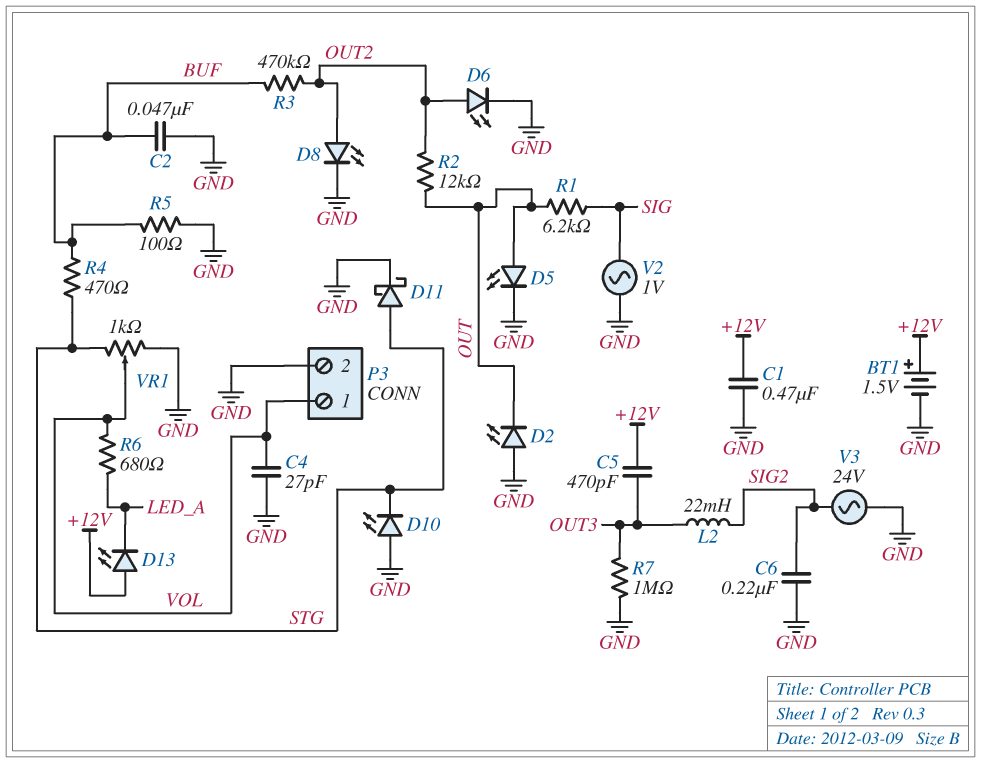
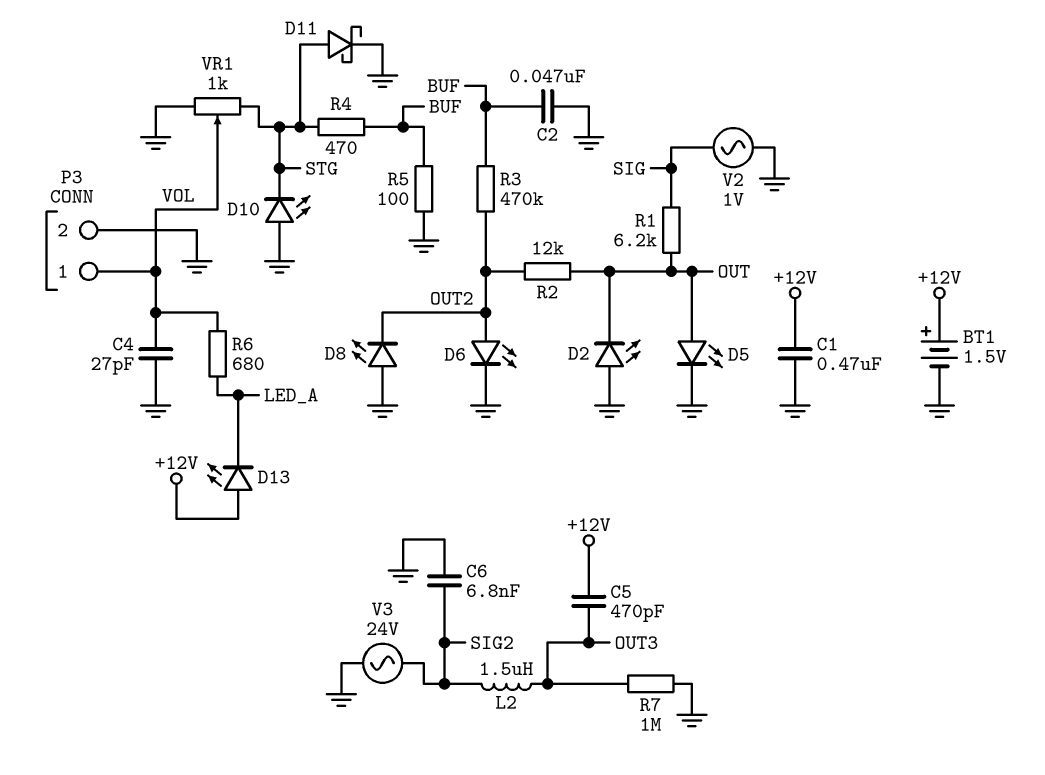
C6: 220nF (GND, SIG2) -> 6.8nF (GND, SIG2)
D8: LED (A OUT2, K GND) -> LED (A GND, K OUT2)
L2: 22mH (OUT3, SIG2) -> 1.5uH (OUT3, SIG2)

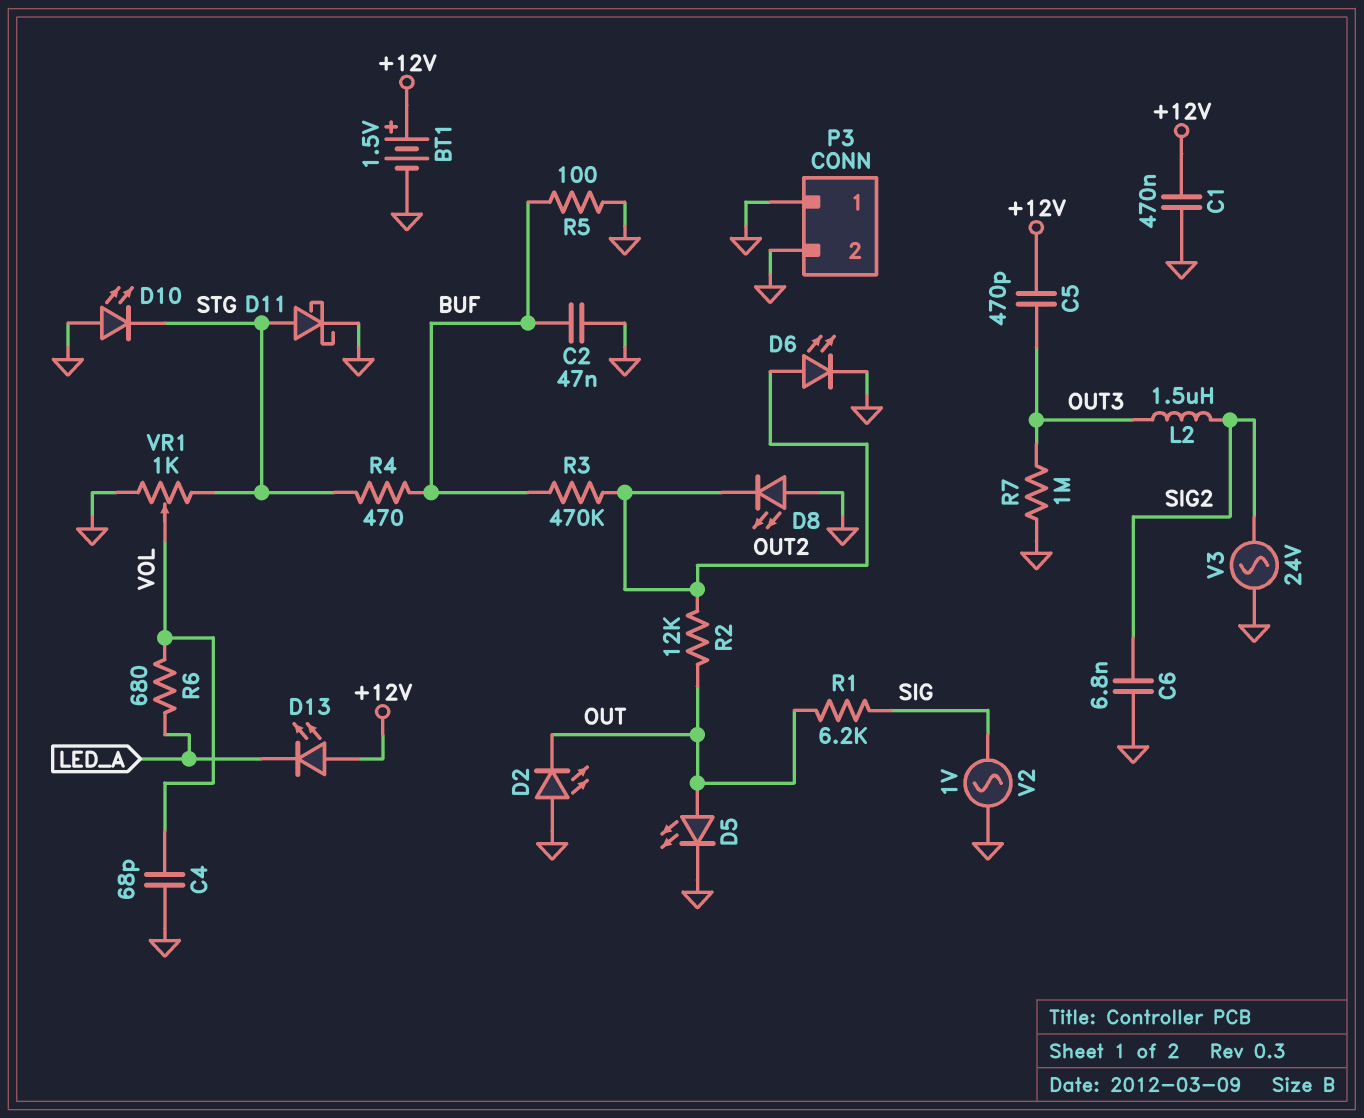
C4: 27pF (GND, VOL) -> 68pF (GND, VOL)
P3 pin 1: VOL -> GND

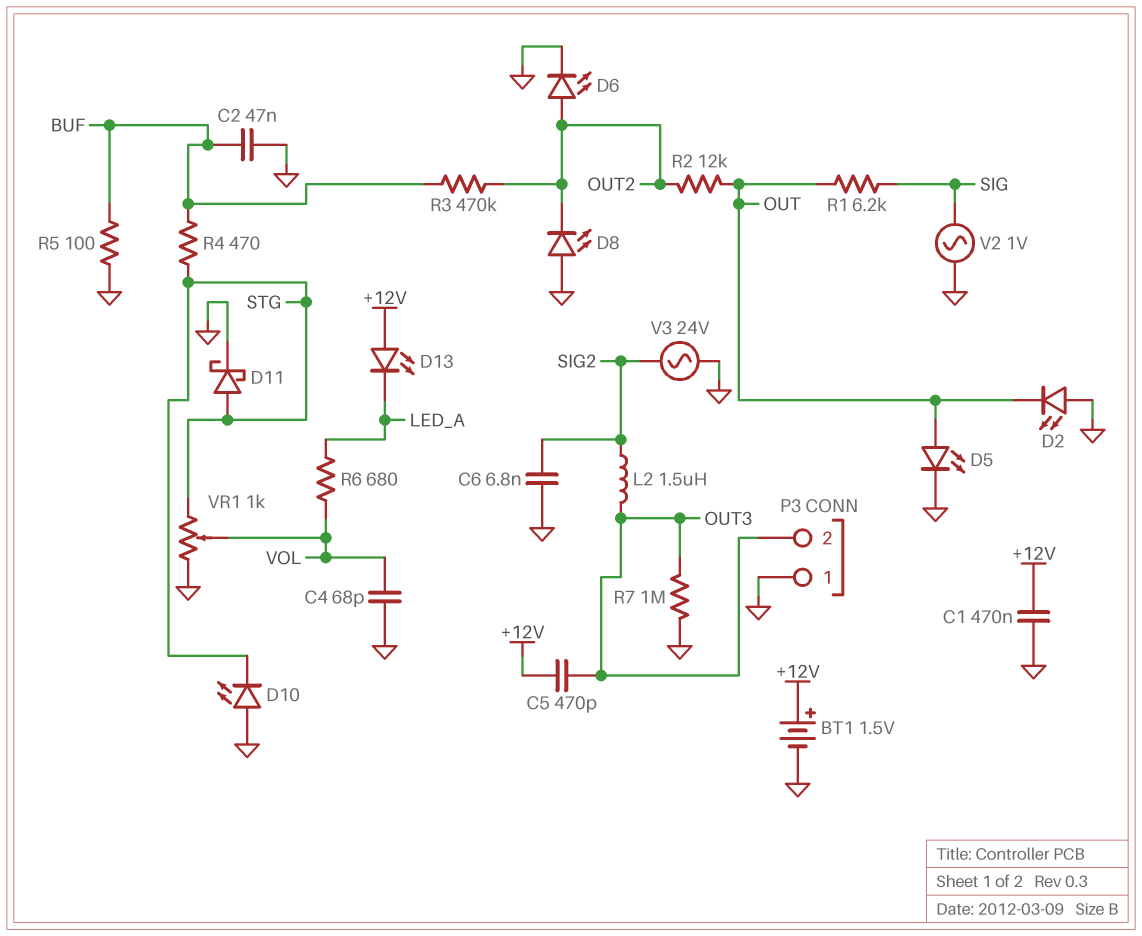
P3 pin 2: GND -> OUT3

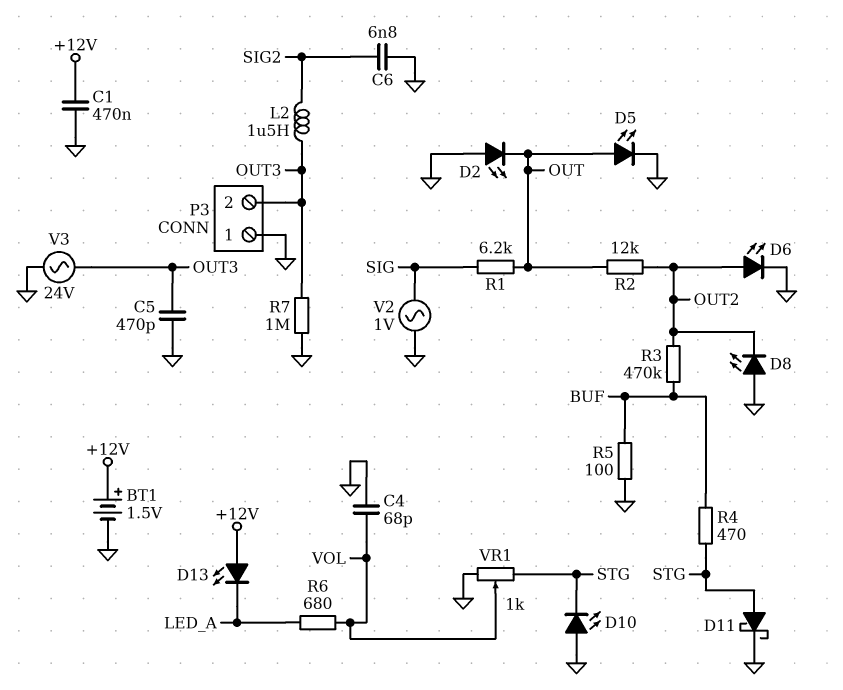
C2: 47nF (BUF, GND) -> none
C5: 470pF (+12V, OUT3) -> 470pF (GND, OUT3)
V3: AC 24V (GND, SIG2) -> AC 24V (GND, OUT3)

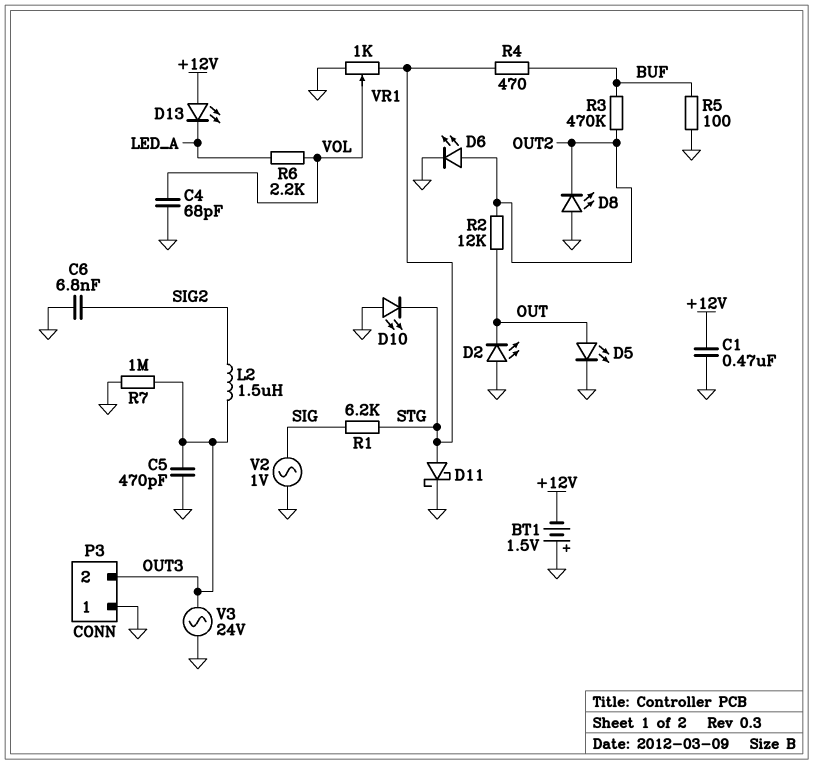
BT1: 1.5V (plus +12V, minus GND) -> 1.5V (plus GND, minus +12V)
R1: 6.2k (OUT, SIG) -> 6.2k (SIG, STG)
R6: 680 (LED_A, VOL) -> 2.2k (LED_A, VOL)

